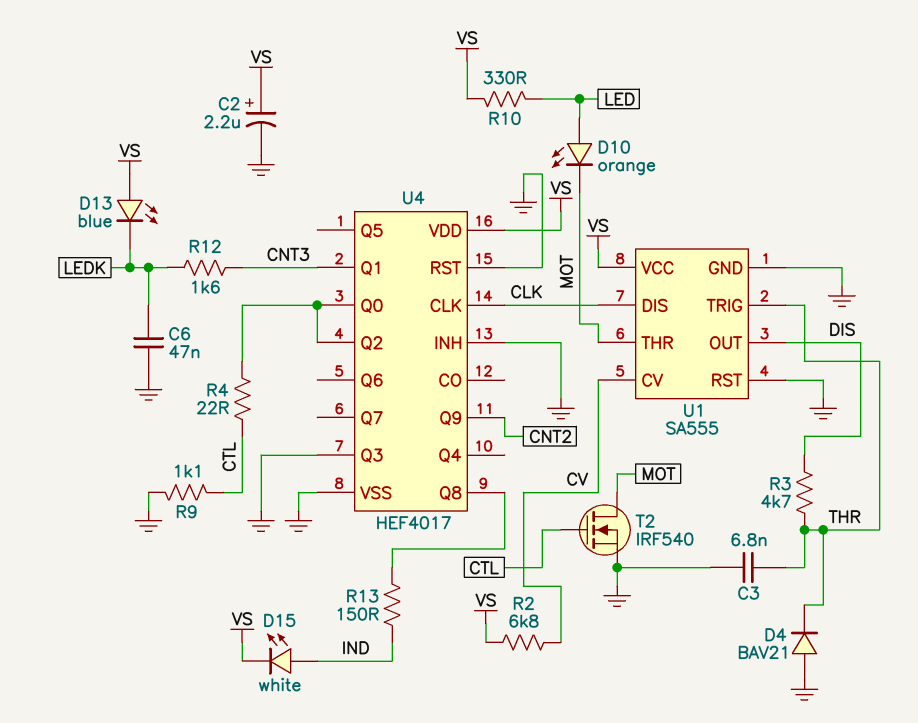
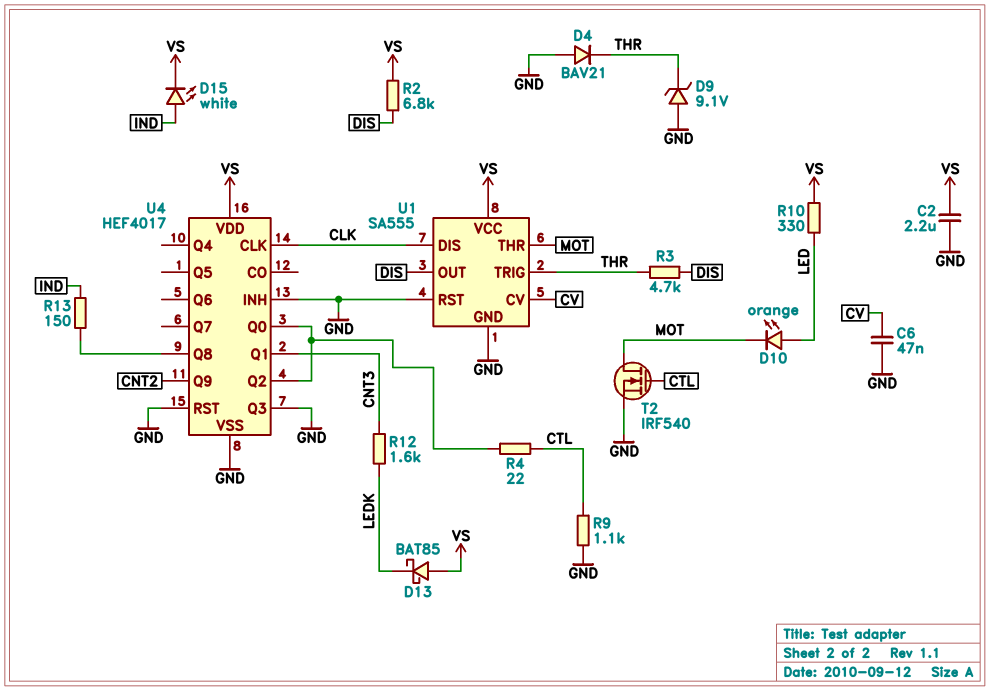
C2: 2.2uF (plus VS, minus GND) -> 2.2uF (GND, VS)
C3: 6.8nF (GND, THR) -> none
C6: 47nF (GND, LEDK) -> 47nF (CV, GND)
D9: none -> zener 9.1V (A GND, K THR)
D13: LED blue (A VS, K LEDK) -> schottky BAT85 (A VS, K LEDK)
R2: 6.8k (CV, VS) -> 6.8k (DIS, VS)

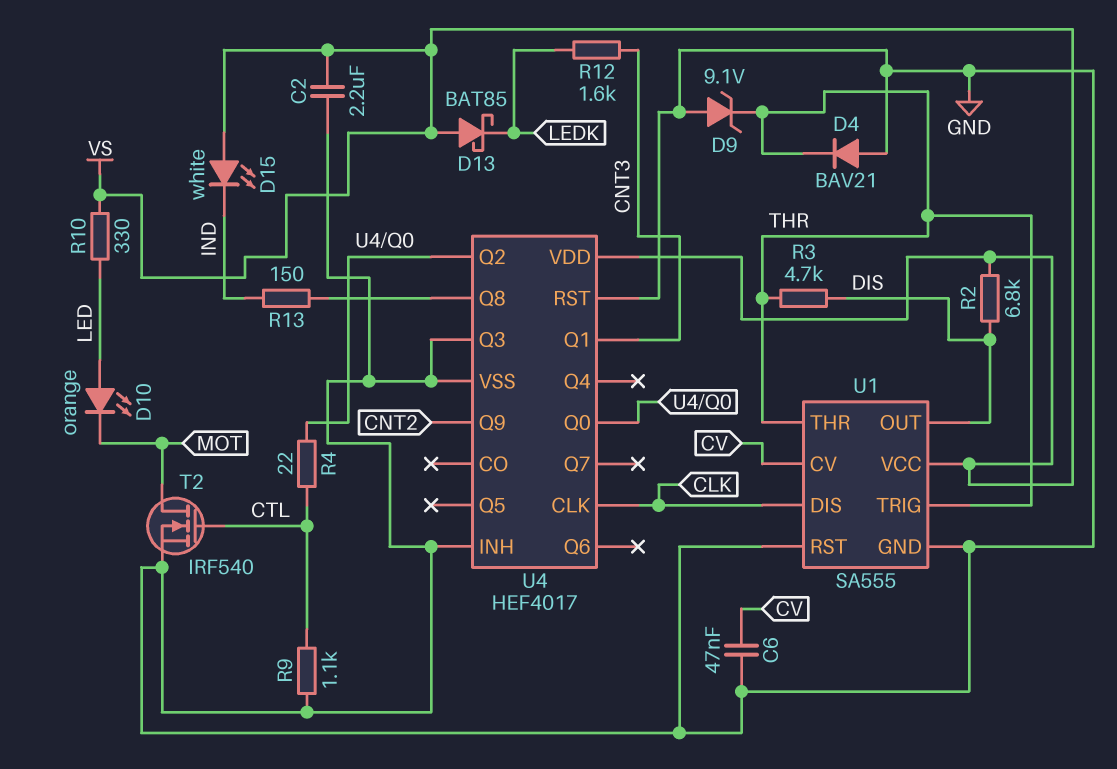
D15: LED white (A IND, K VS) -> LED white (A VS, K IND)
U1 pin THR: MOT -> THR

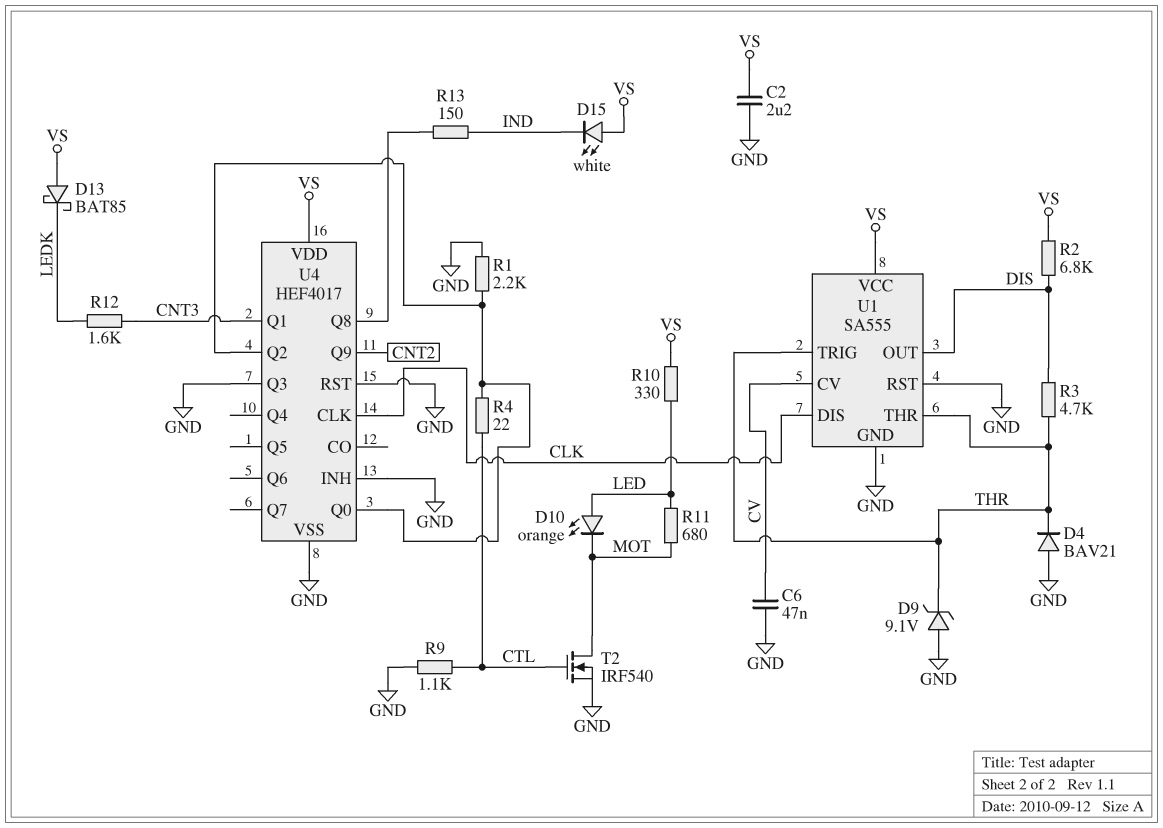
R1: none -> 2.2k (GND, U4/Q0)
R11: none -> 680 (LED, MOT)

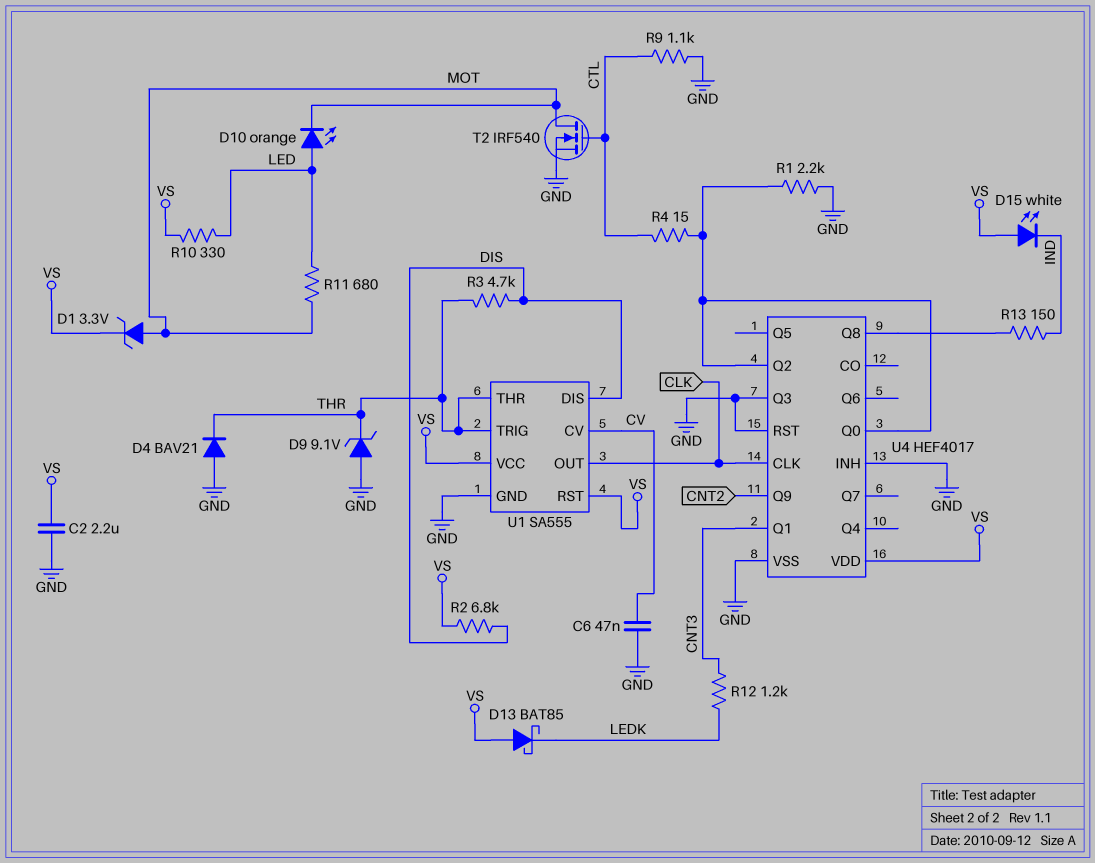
D1: none -> zener 3.3V (A MOT, K VS)
R4: 22 (CTL, U4/Q0) -> 15 (CTL, U4/Q0)
R12: 1.6k (CNT3, LEDK) -> 1.2k (CNT3, LEDK)
U1 pin DIS: CLK -> DIS
U1 pin OUT: DIS -> CLK
U1 pin RST: GND -> VS

